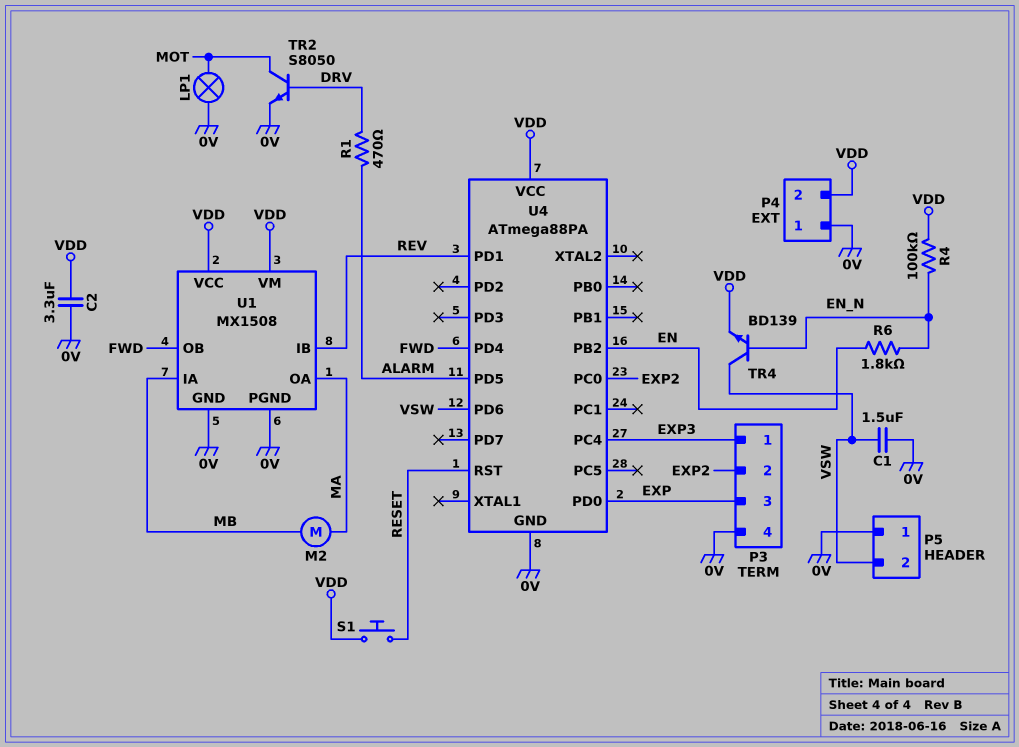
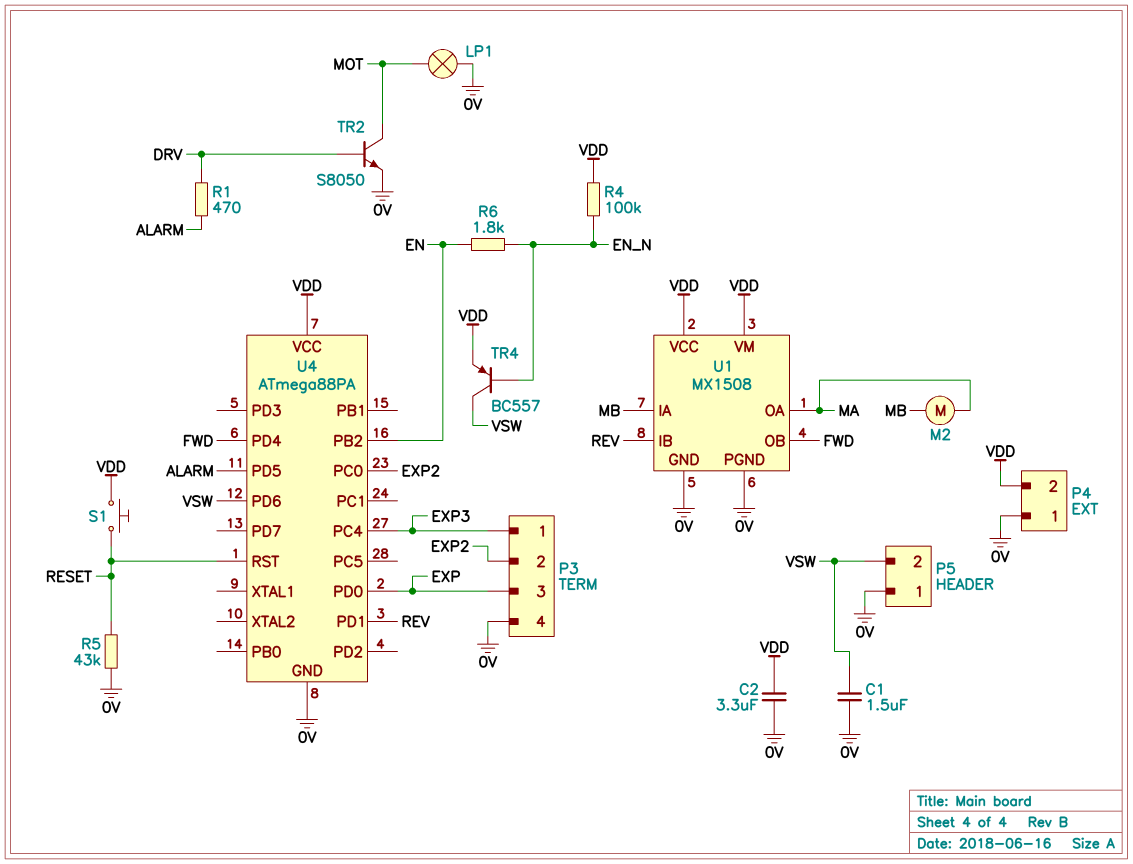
R5: none -> 43k (0V, RESET)
TR4: NPN BD139 (B EN_N, C VSW, E VDD) -> PNP BC557 (B EN_N, C VSW, E VDD)

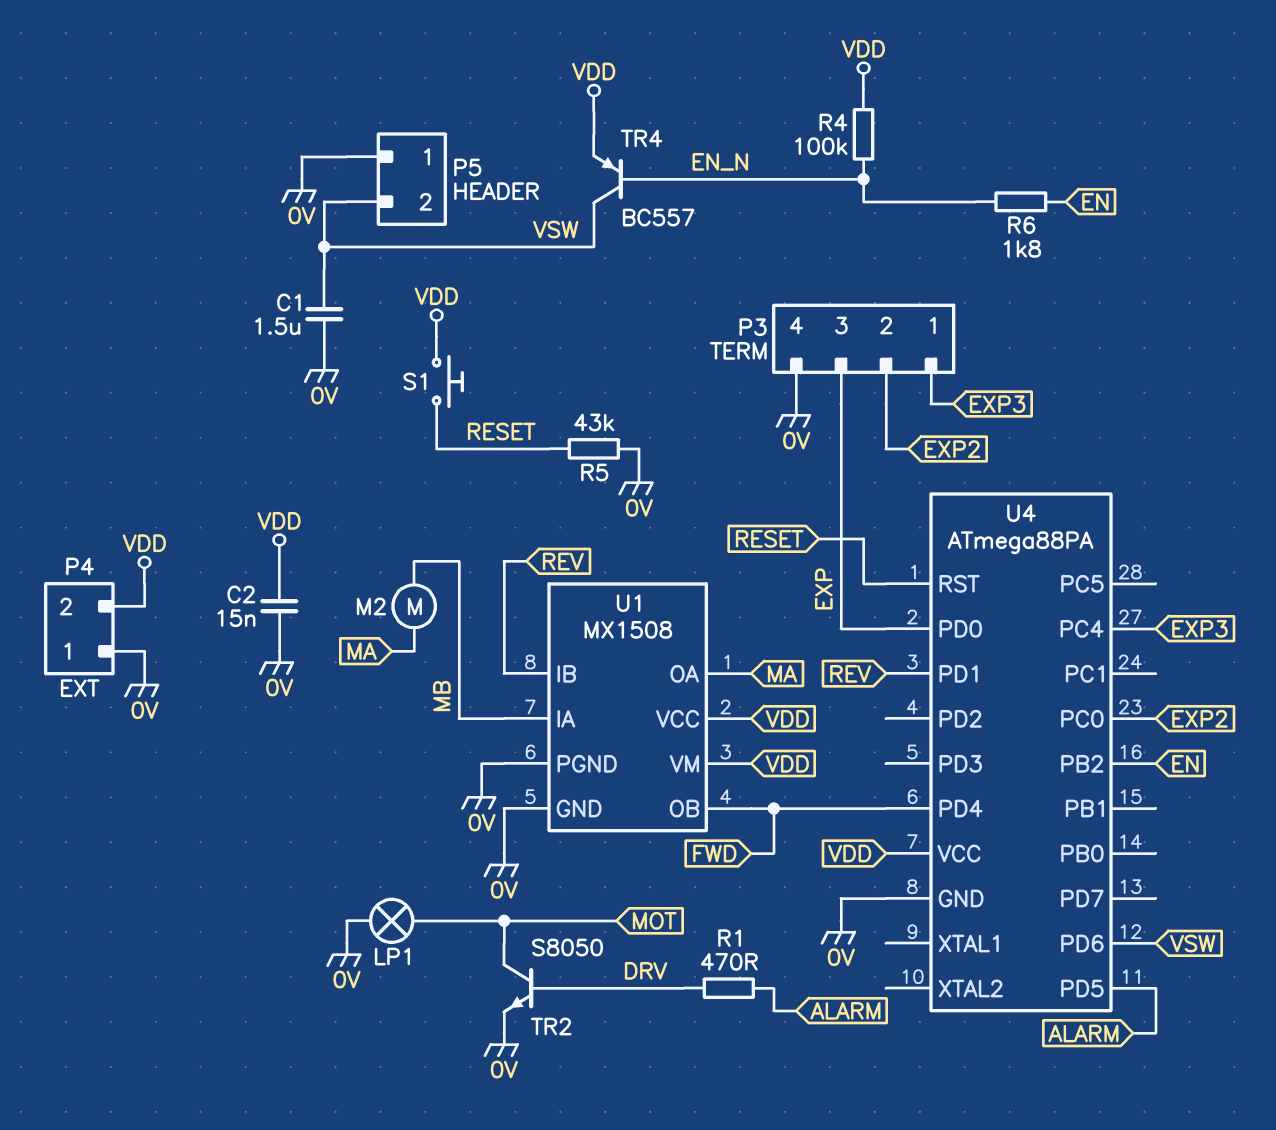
C2: 3.3uF (0V, VDD) -> 15nF (0V, VDD)

